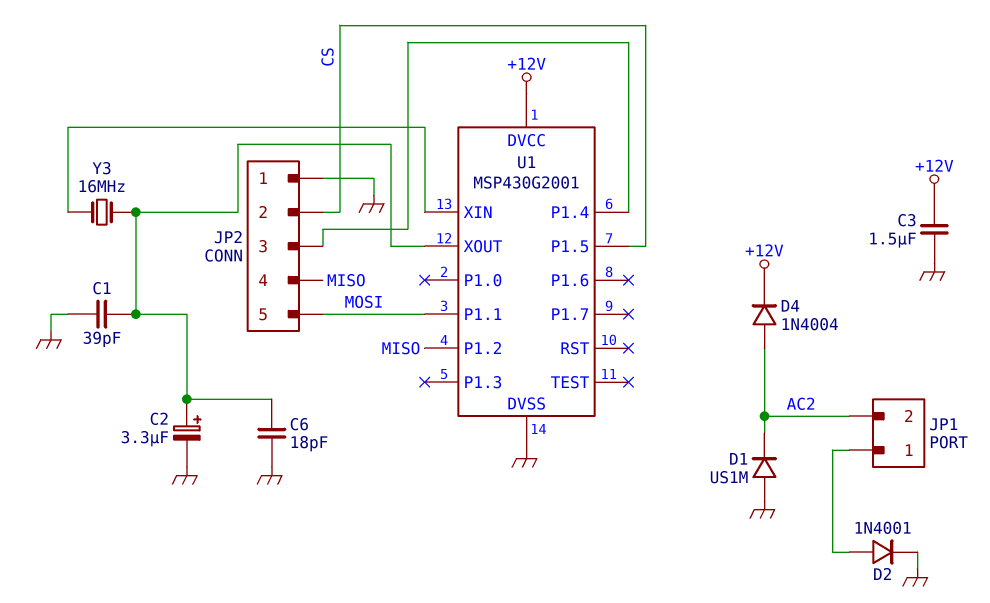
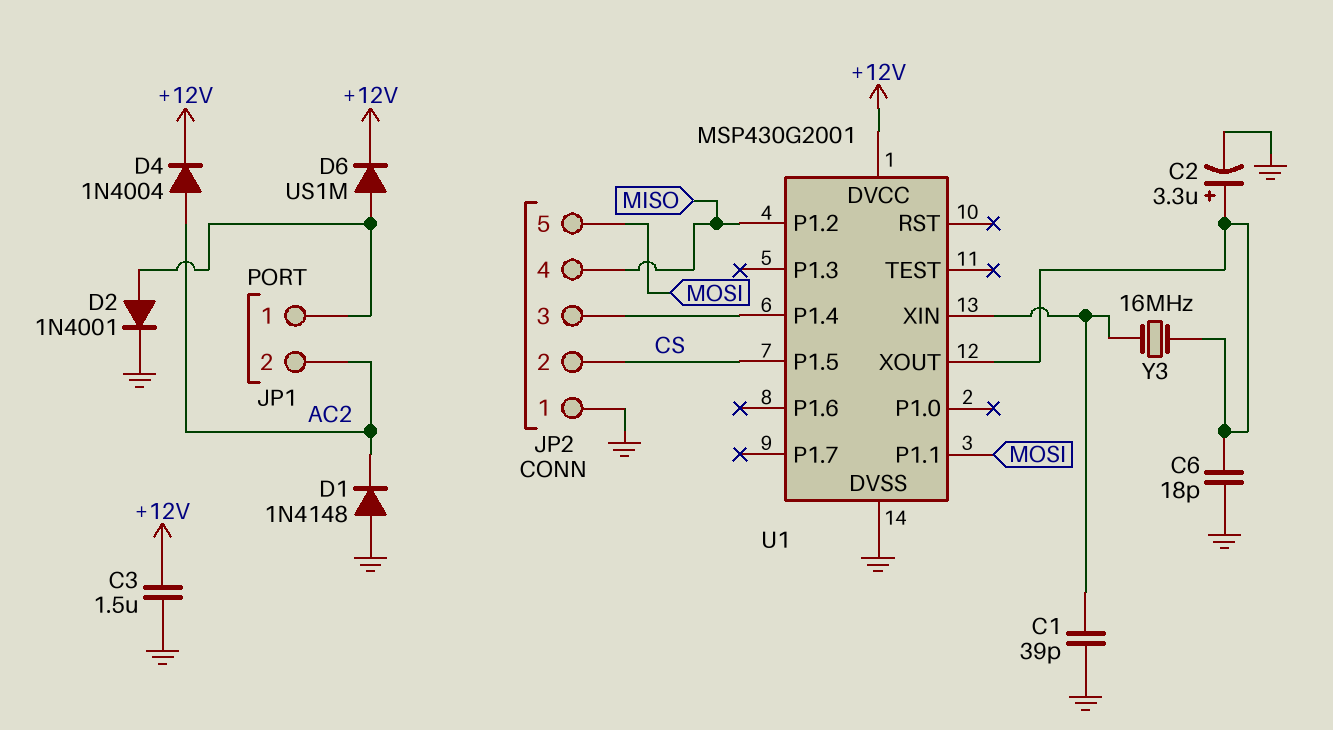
C1: 39pF (GND, U1/XOUT) -> 39pF (GND, U1/XIN)
D1: diode US1M (A GND, K AC2) -> diode 1N4148 (A GND, K AC2)
D6: none -> diode US1M (A JP1/1, K +12V)

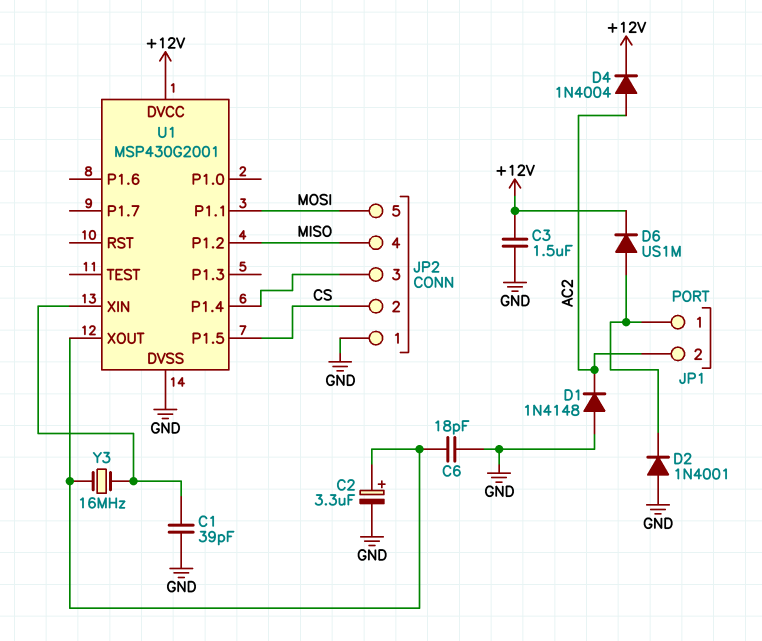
D2: diode 1N4001 (A JP1/1, K GND) -> diode 1N4001 (A GND, K JP1/1)

